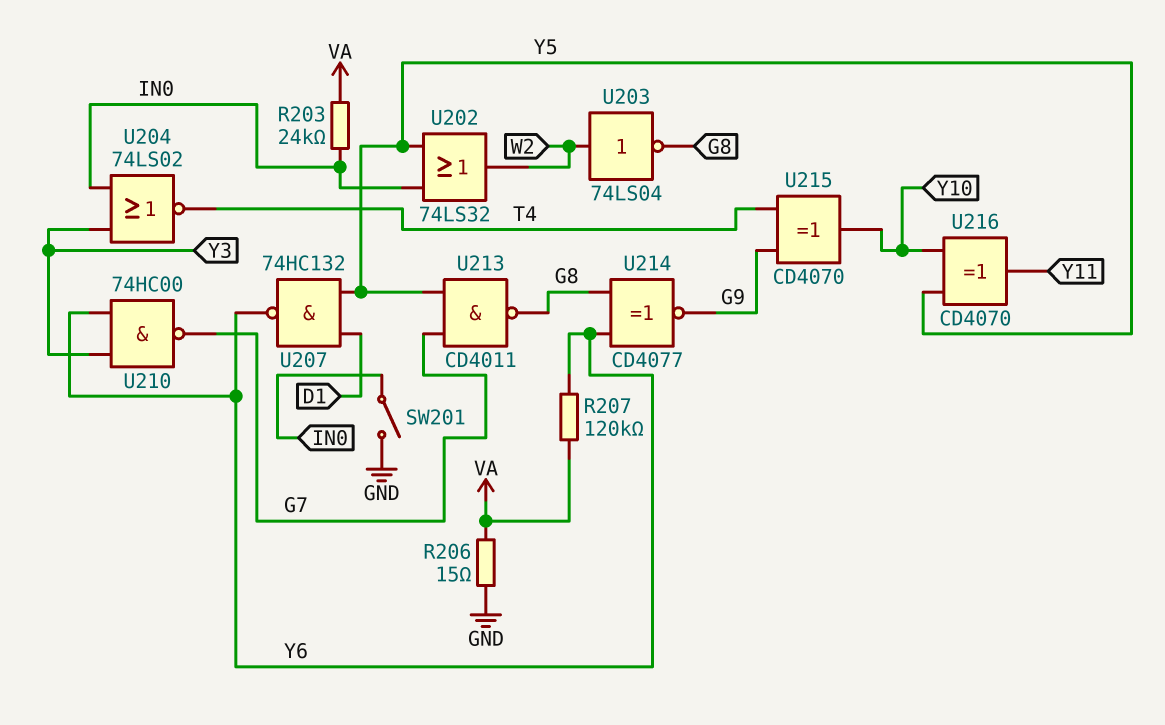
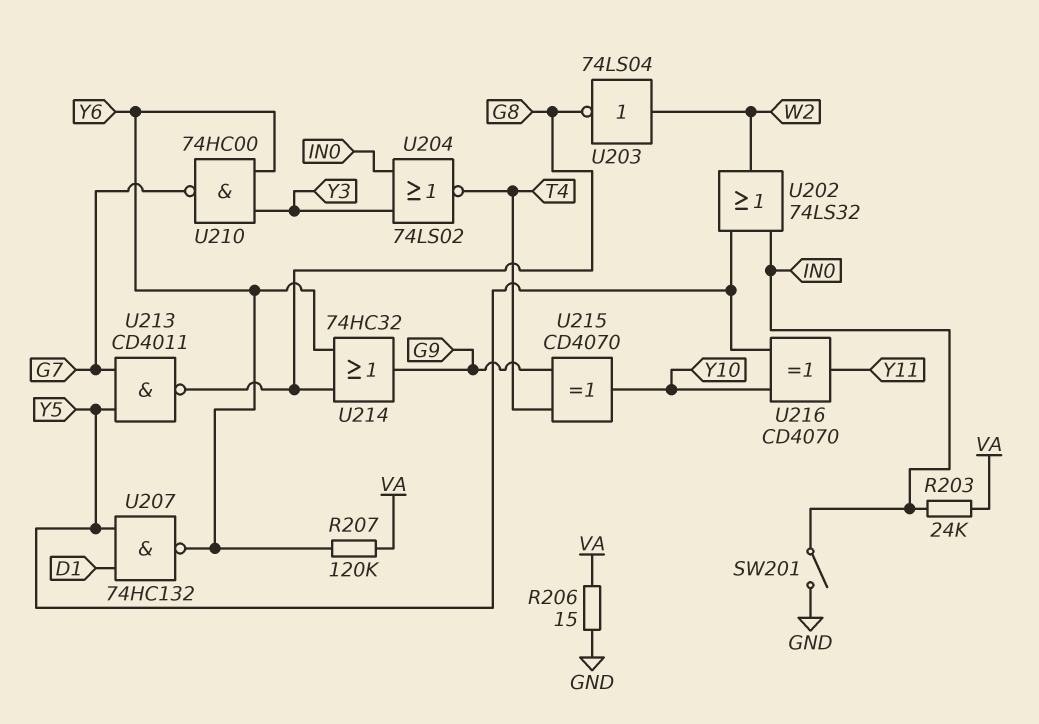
U214: XNOR CD4077 (in G8, in Y6, out G9) -> OR 74HC32 (in G8, in Y6, out G9)

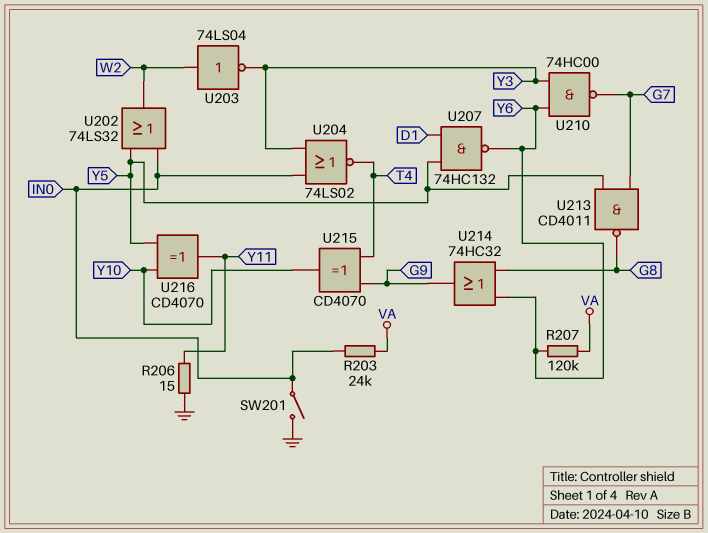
R206: 15 (GND, VA) -> 15 (GND, Y11)
U203: NOT 74LS04 (in W2, out G8) -> NOT 74LS04 (in W2, out Y3)

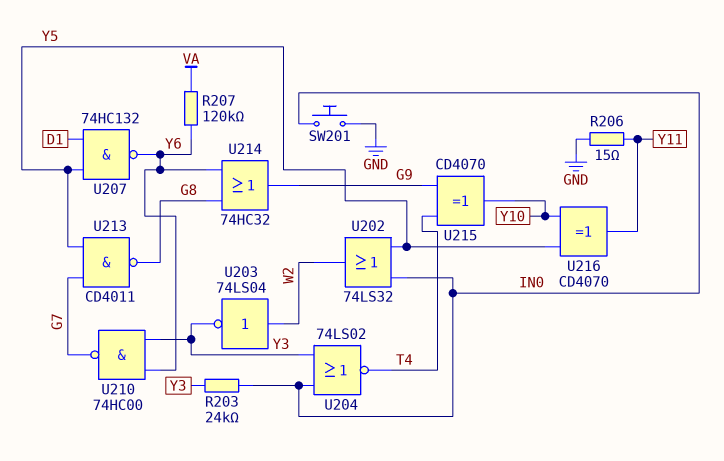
R203: 24k (IN0, VA) -> 24k (IN0, Y3)
SW201: switch (GND, IN0) -> button (GND, IN0)

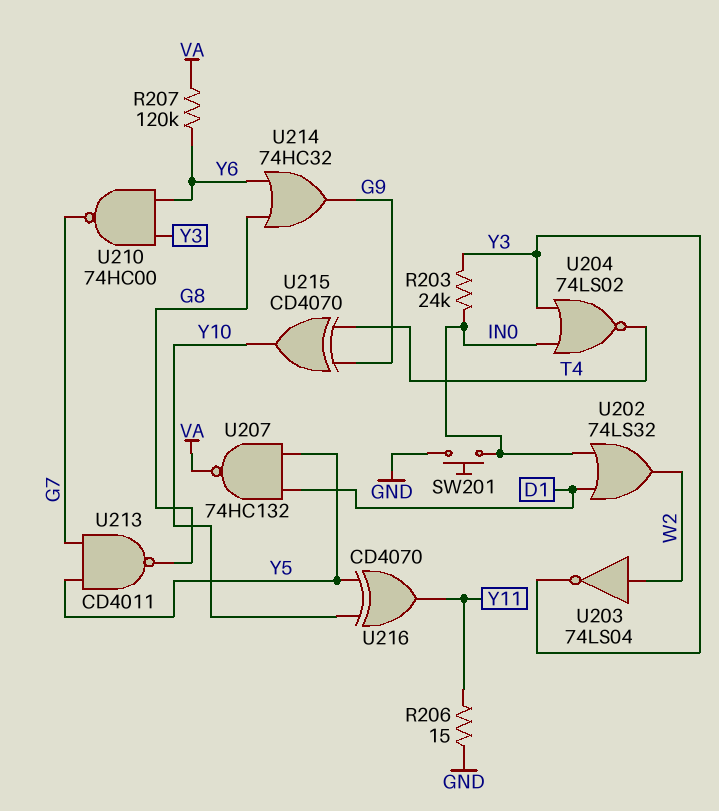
U202: OR 74LS32 (in IN0, in Y5, out W2) -> OR 74LS32 (in D1, in IN0, out W2)
U207: NAND 74HC132 (in D1, in Y5, out Y6) -> NAND 74HC132 (in D1, in Y5, out VA)

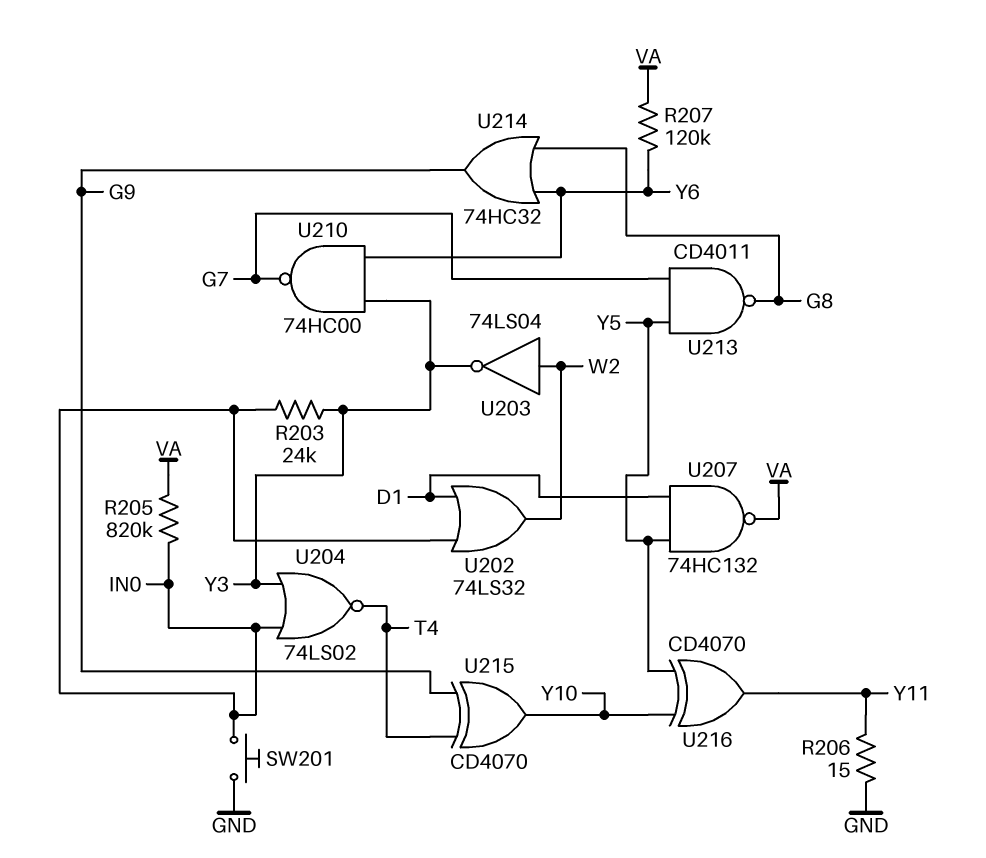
R205: none -> 820k (IN0, VA)

